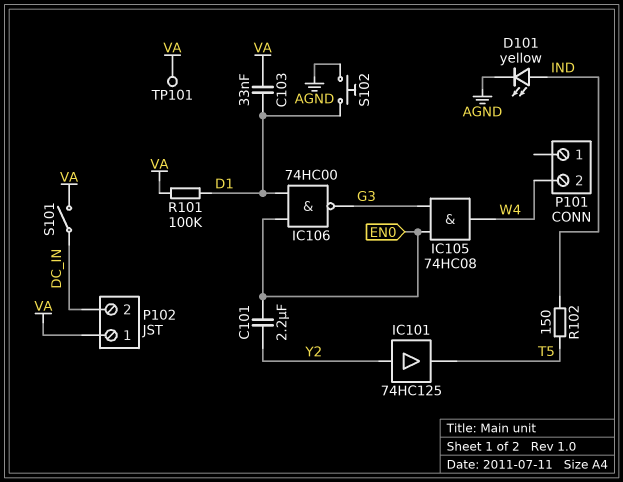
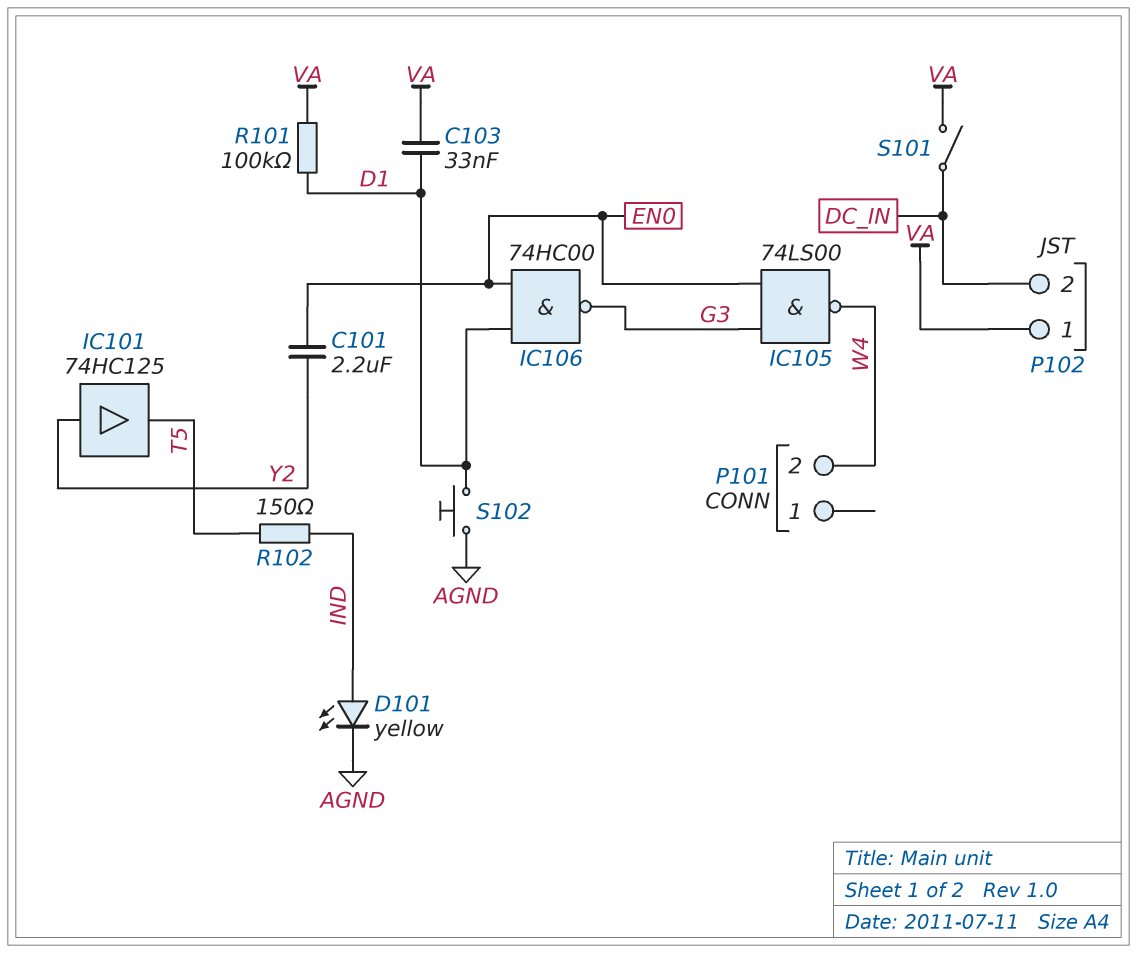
IC105: AND 74HC08 (in EN0, in G3, out W4) -> NAND 74LS00 (in EN0, in G3, out W4)
TP101: test point (VA) -> none

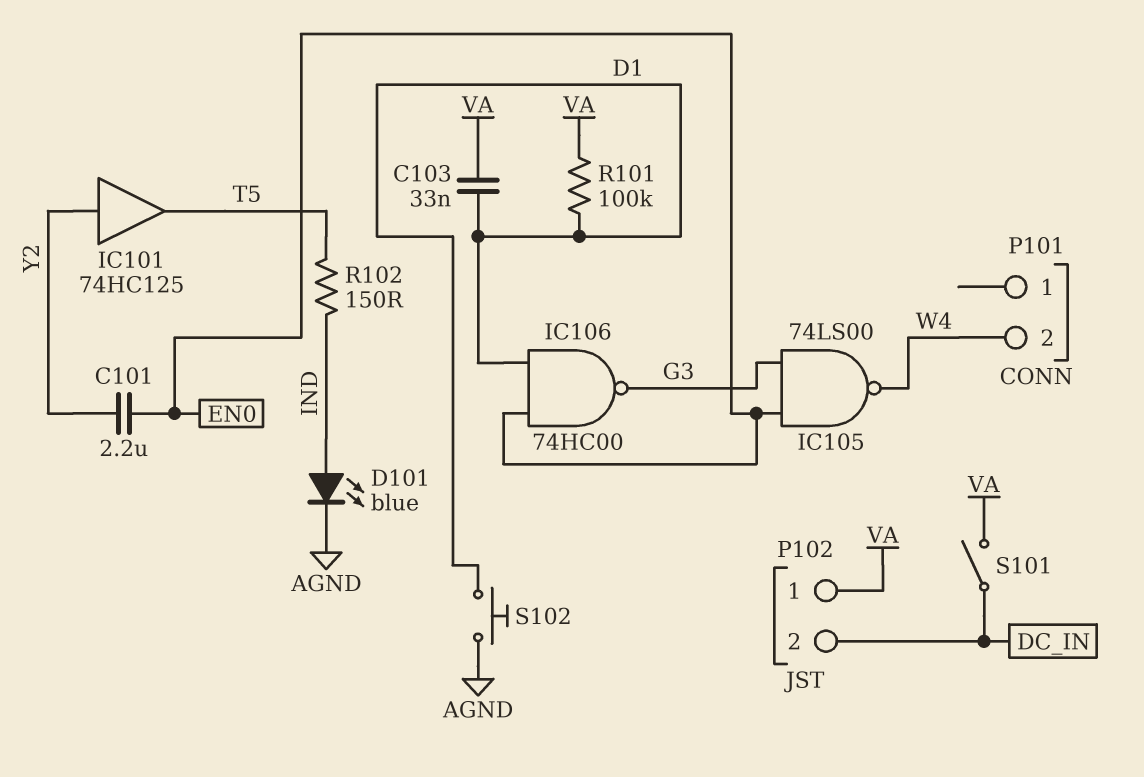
D101: LED yellow (A IND, K AGND) -> LED blue (A IND, K AGND)

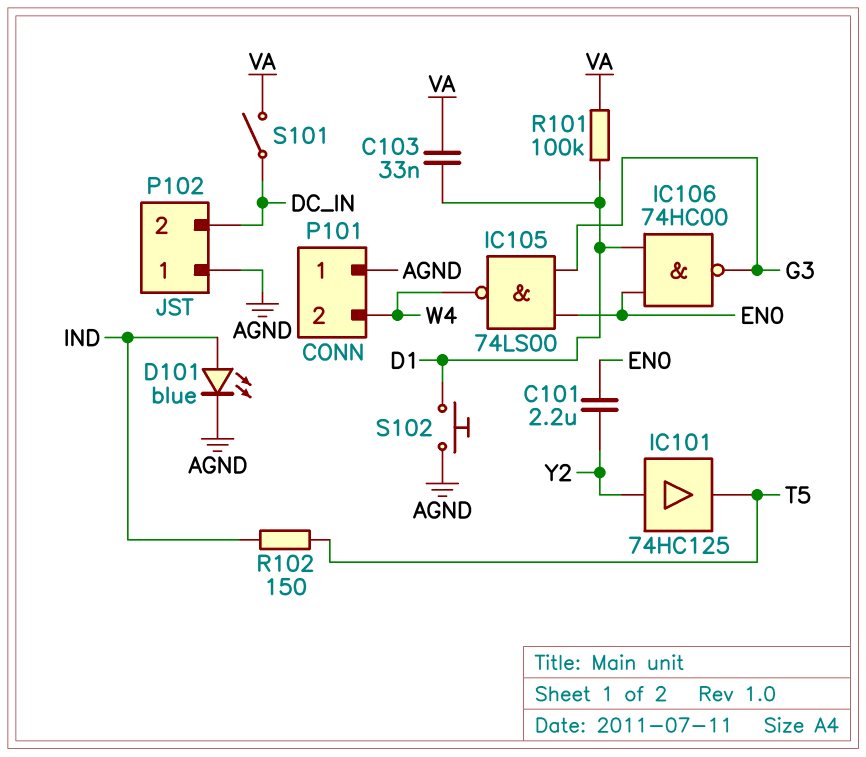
P101 pin 1: none -> AGND
P102 pin 1: VA -> AGND

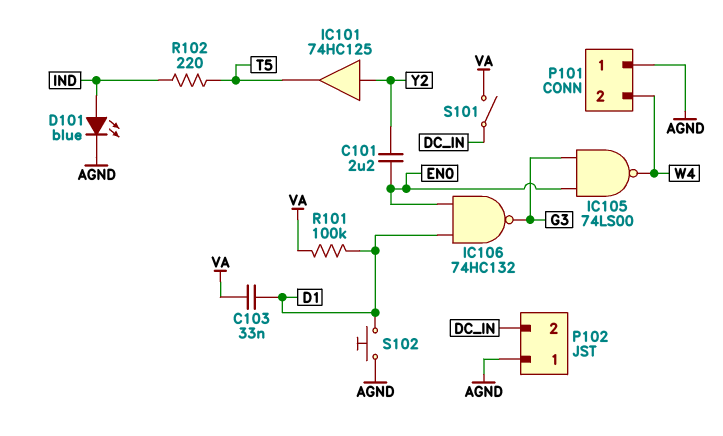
IC106: NAND 74HC00 (in D1, in EN0, out G3) -> NAND 74HC132 (in D1, in EN0, out G3)
R102: 150 (IND, T5) -> 220 (IND, T5)

